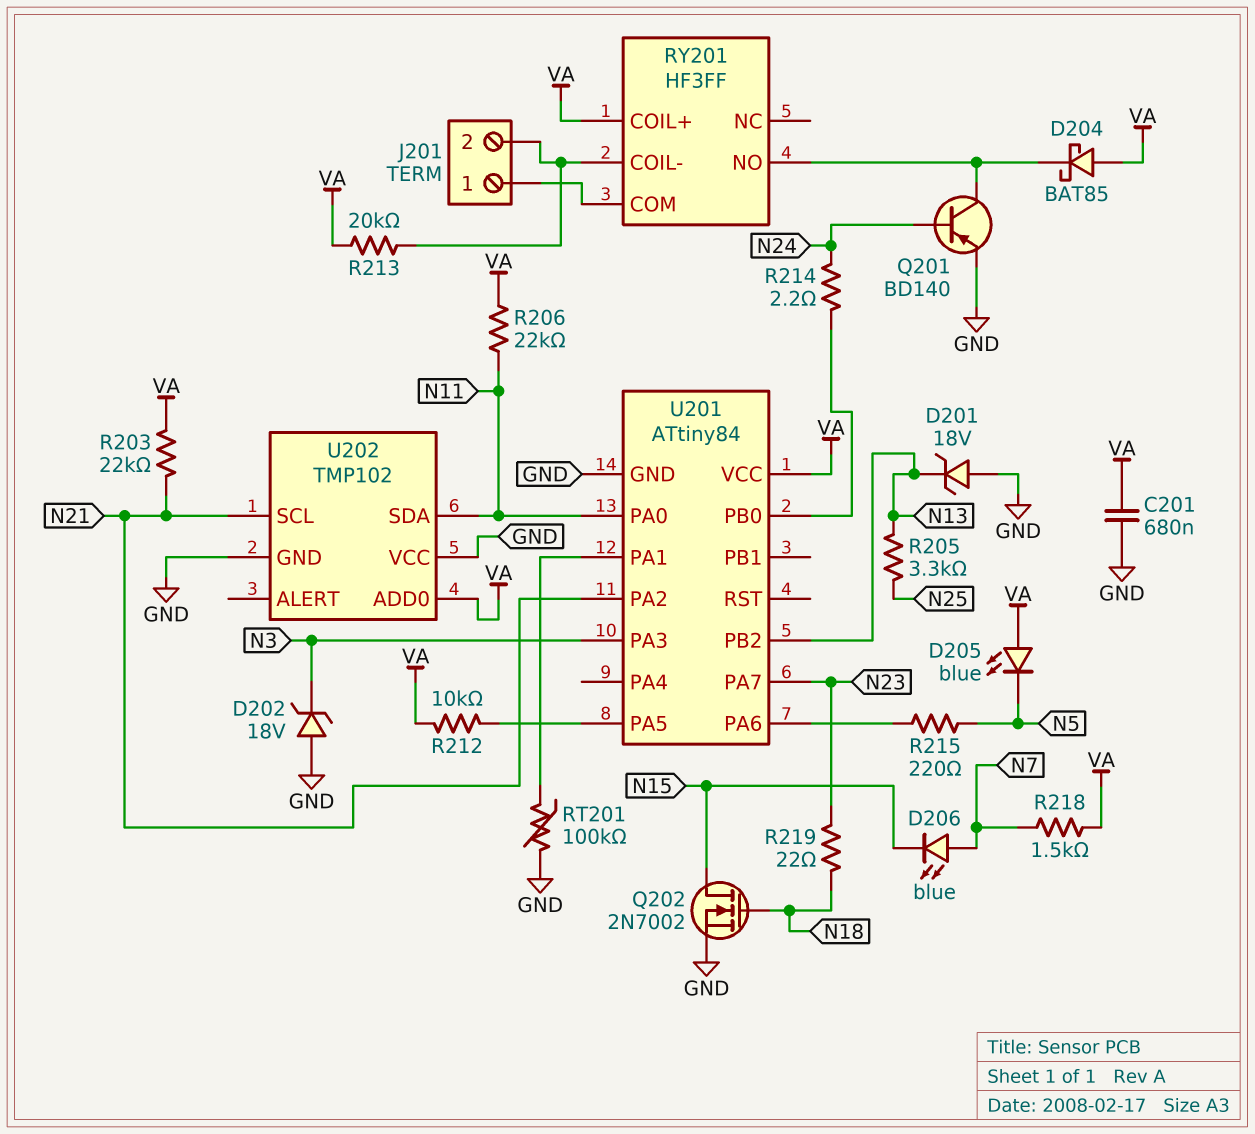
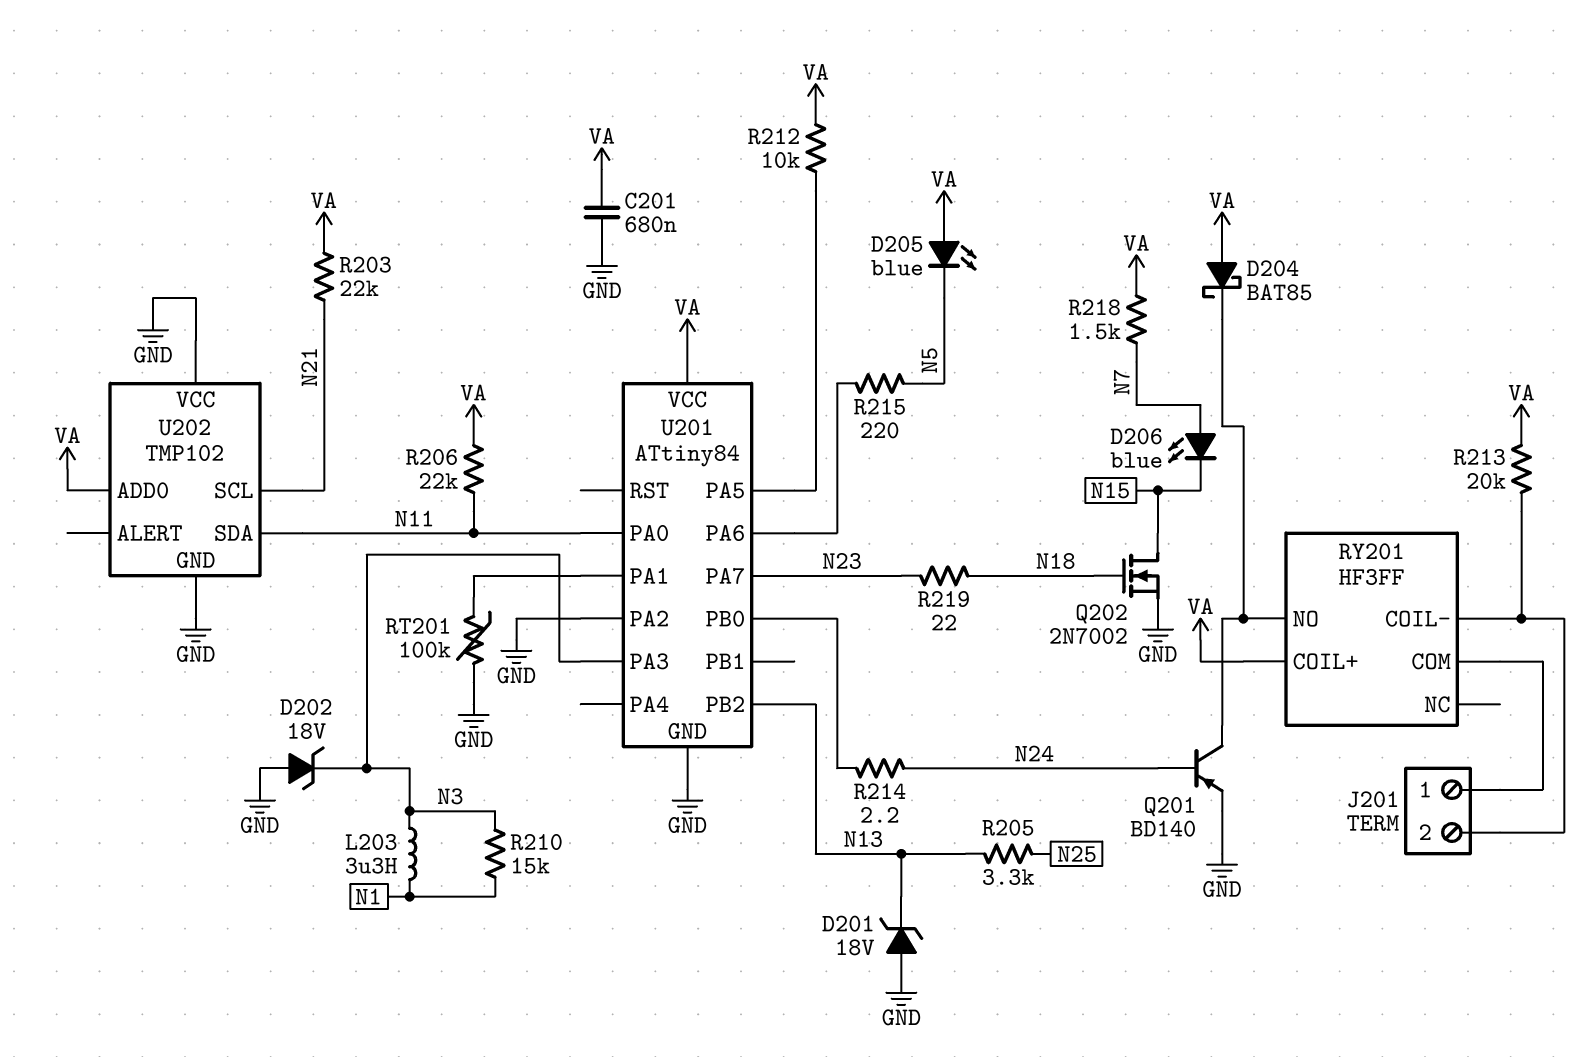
L203: none -> 3.3uH (N1, N3)
R210: none -> 15k (N1, N3)
U201 pin PA2: N21 -> GND

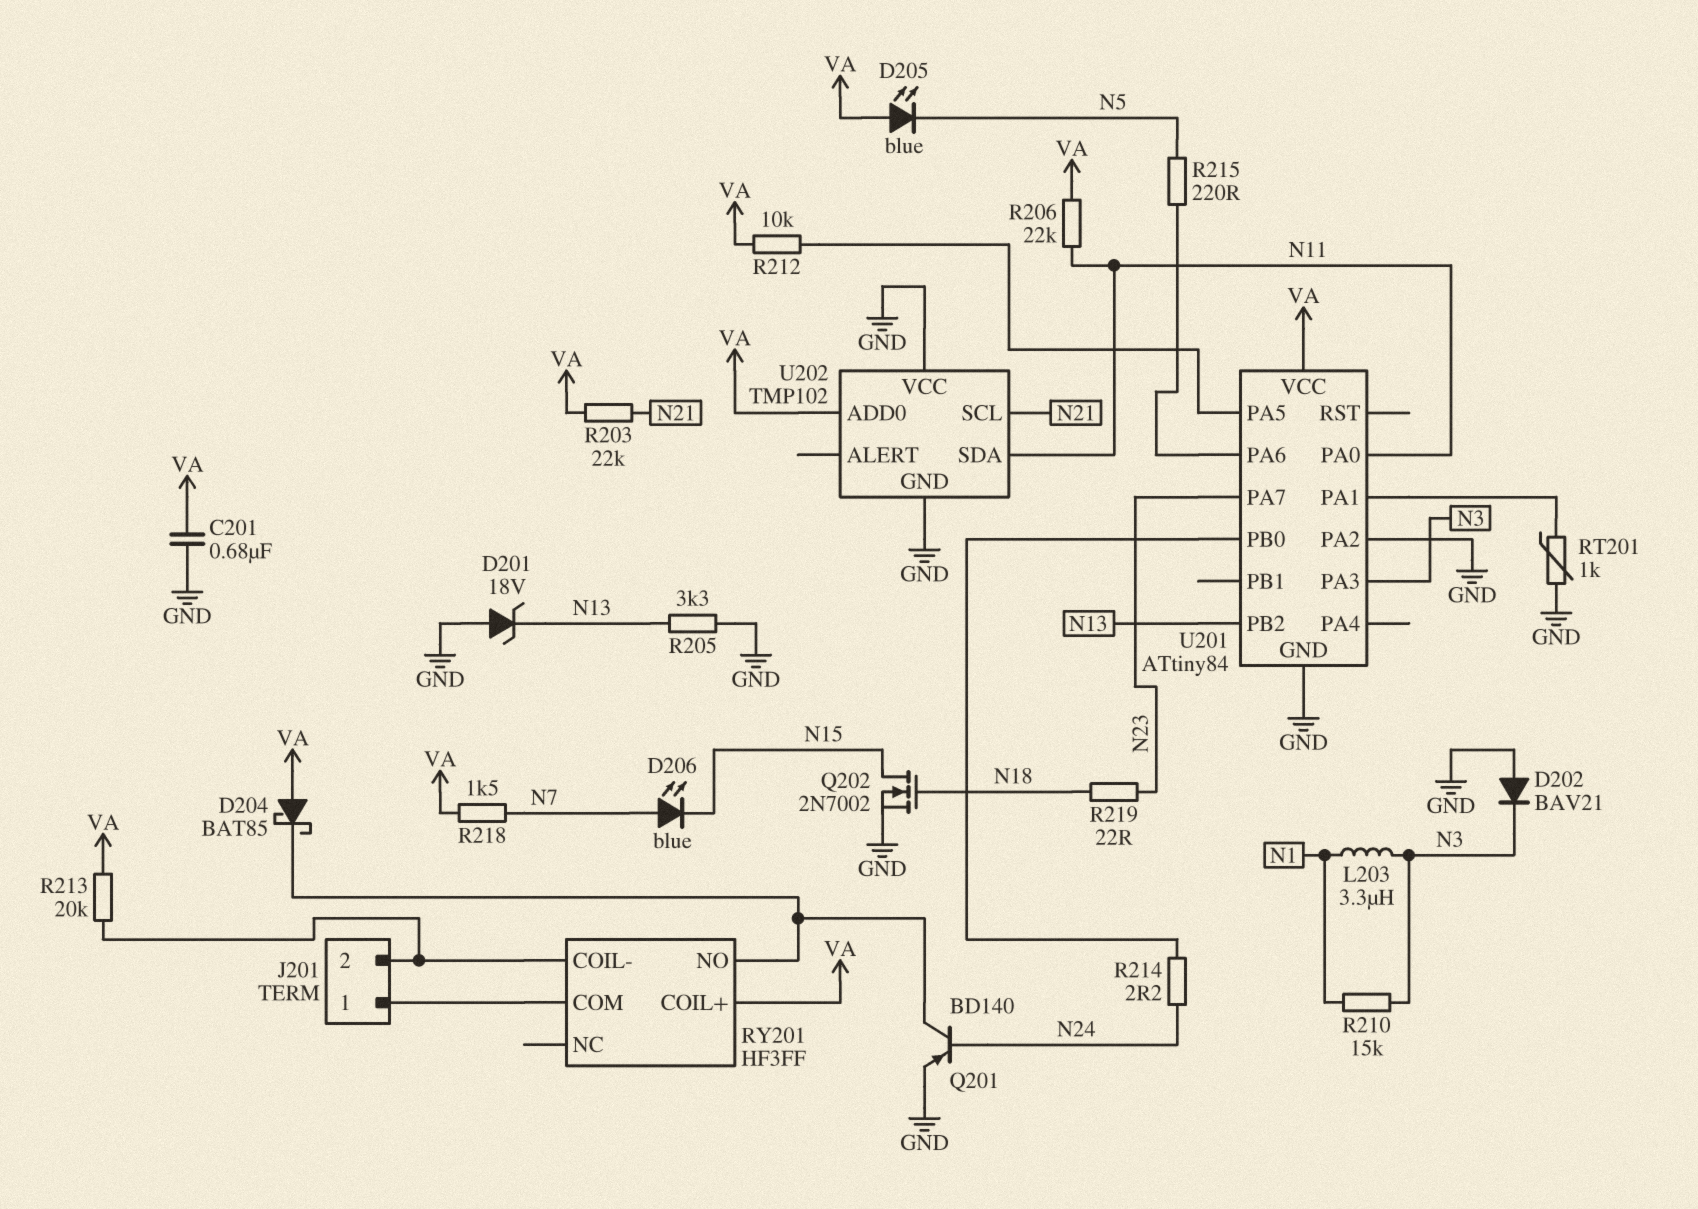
D202: zener 18V (A GND, K N3) -> diode BAV21 (A GND, K N3)
R205: 3.3k (N13, N25) -> 3.3k (GND, N13)
RT201: 100k (GND, U201/PA1) -> 1k (GND, U201/PA1)

